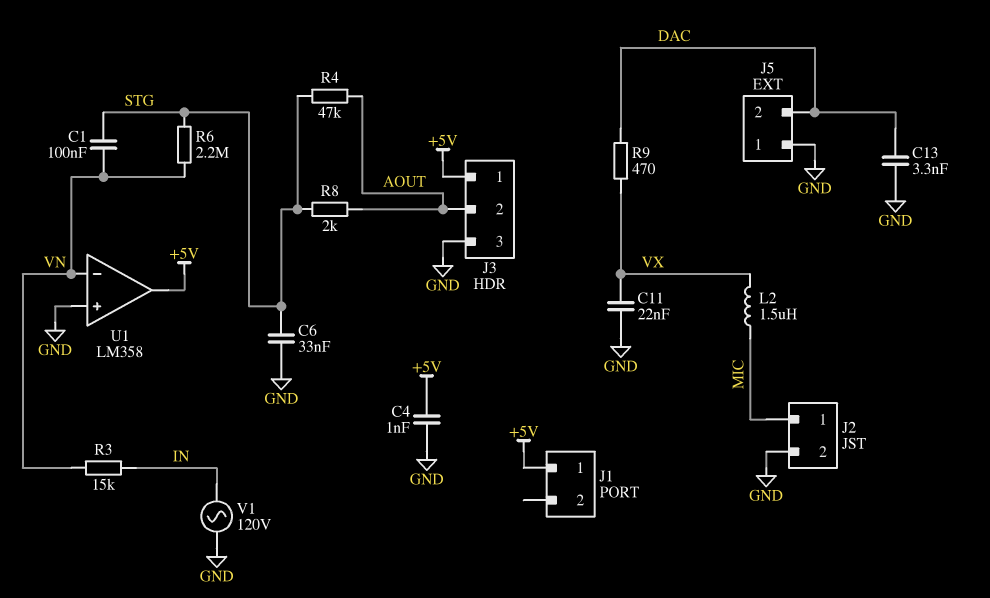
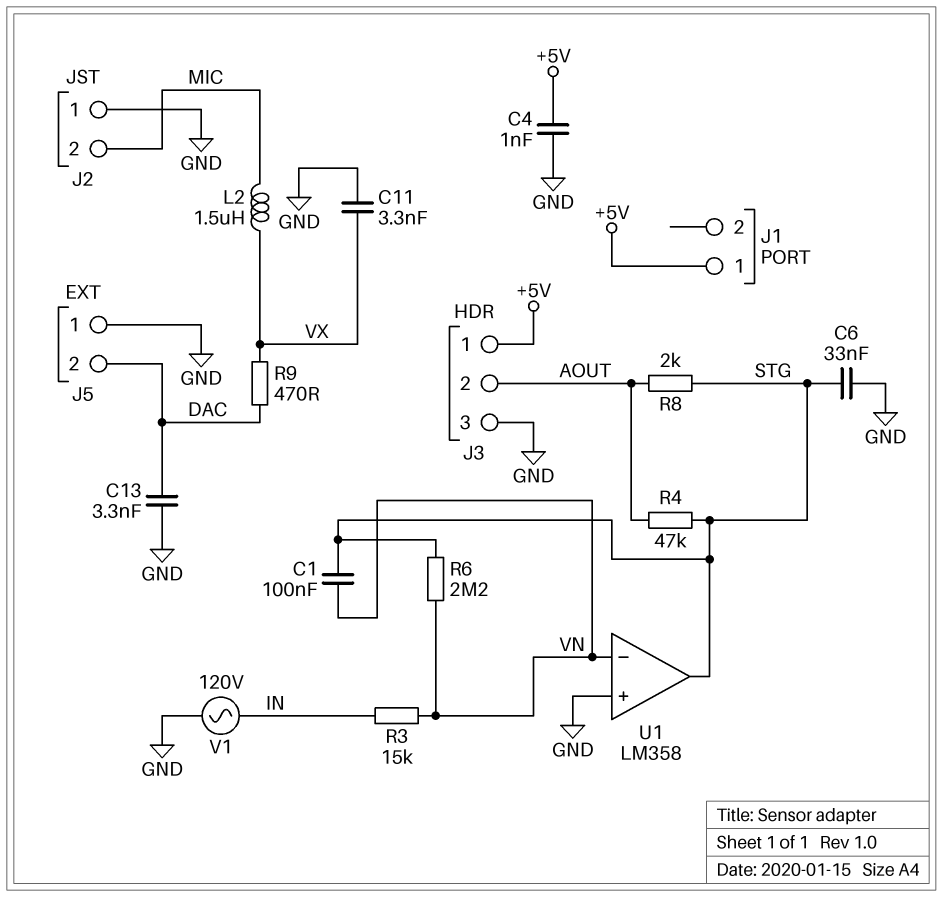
C11: 22nF (GND, VX) -> 3.3nF (GND, VX)
J2 pin 1: MIC -> GND
J2 pin 2: GND -> MIC
U1 pin out: +5V -> STG

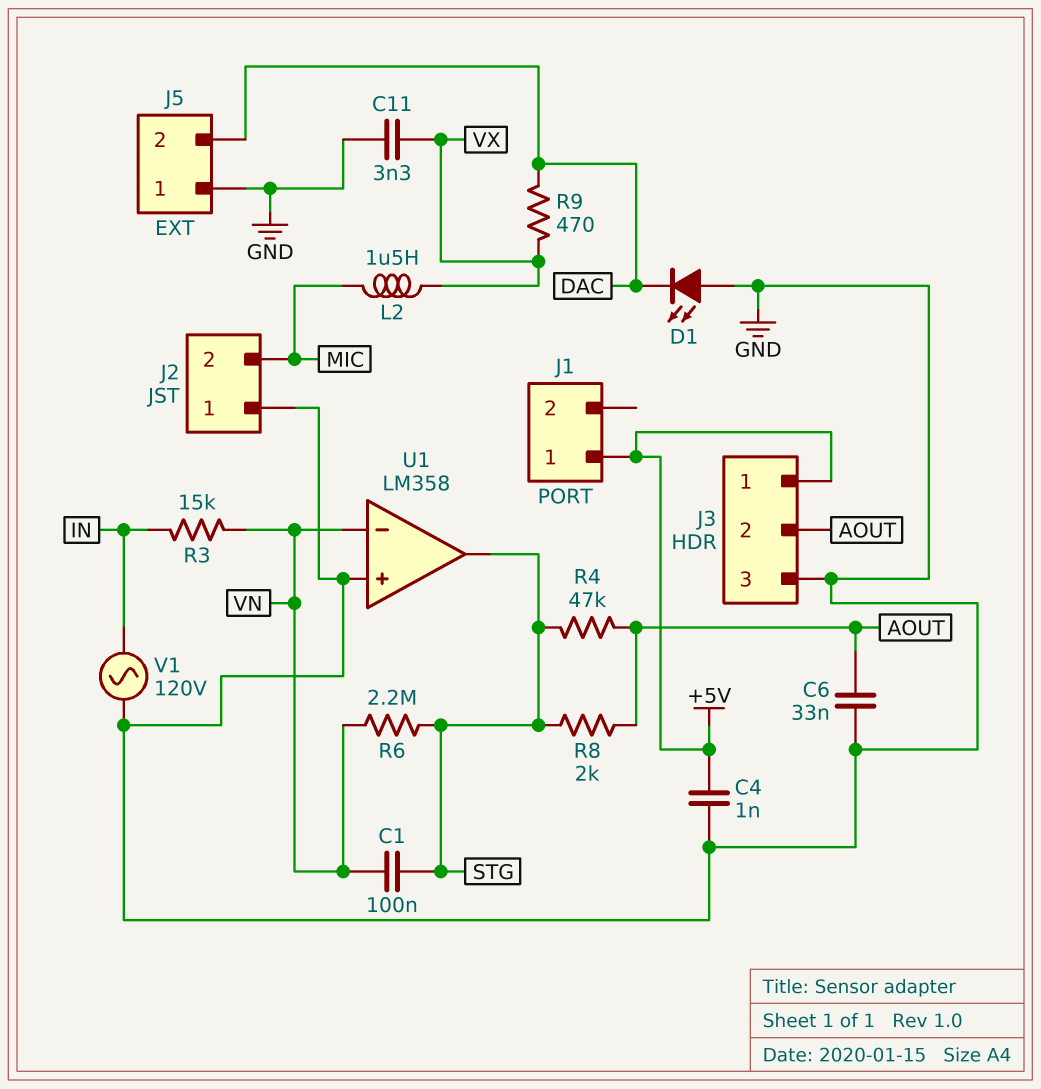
C6: 33nF (GND, STG) -> 33nF (AOUT, GND)
C13: 3.3nF (DAC, GND) -> none
D1: none -> LED (A GND, K DAC)

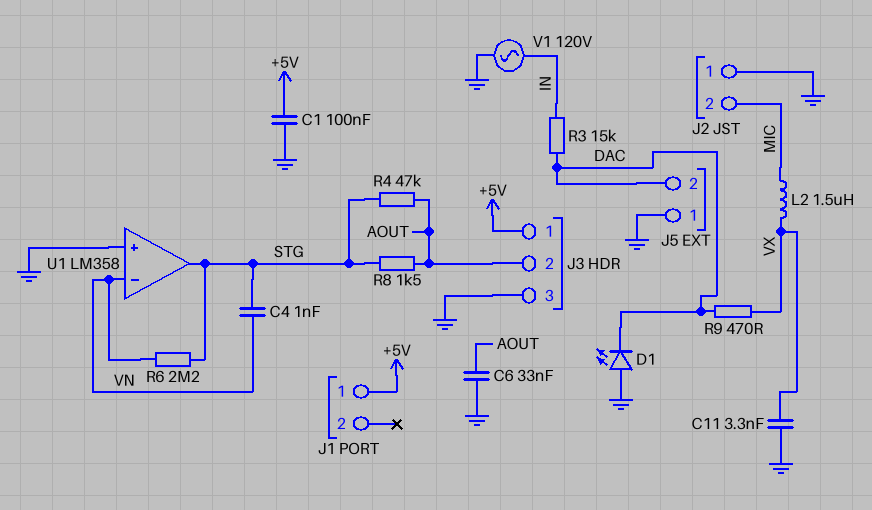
C1: 100nF (STG, VN) -> 100nF (+5V, GND)
C4: 1nF (+5V, GND) -> 1nF (STG, VN)
R3: 15k (IN, VN) -> 15k (DAC, IN)
R8: 2k (AOUT, STG) -> 1.5k (AOUT, STG)

